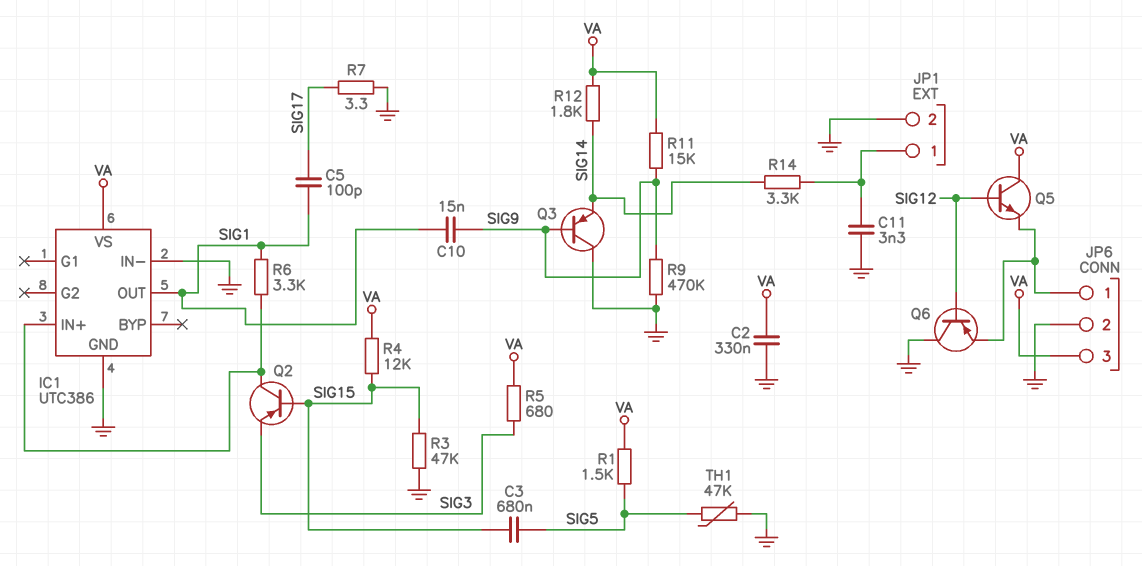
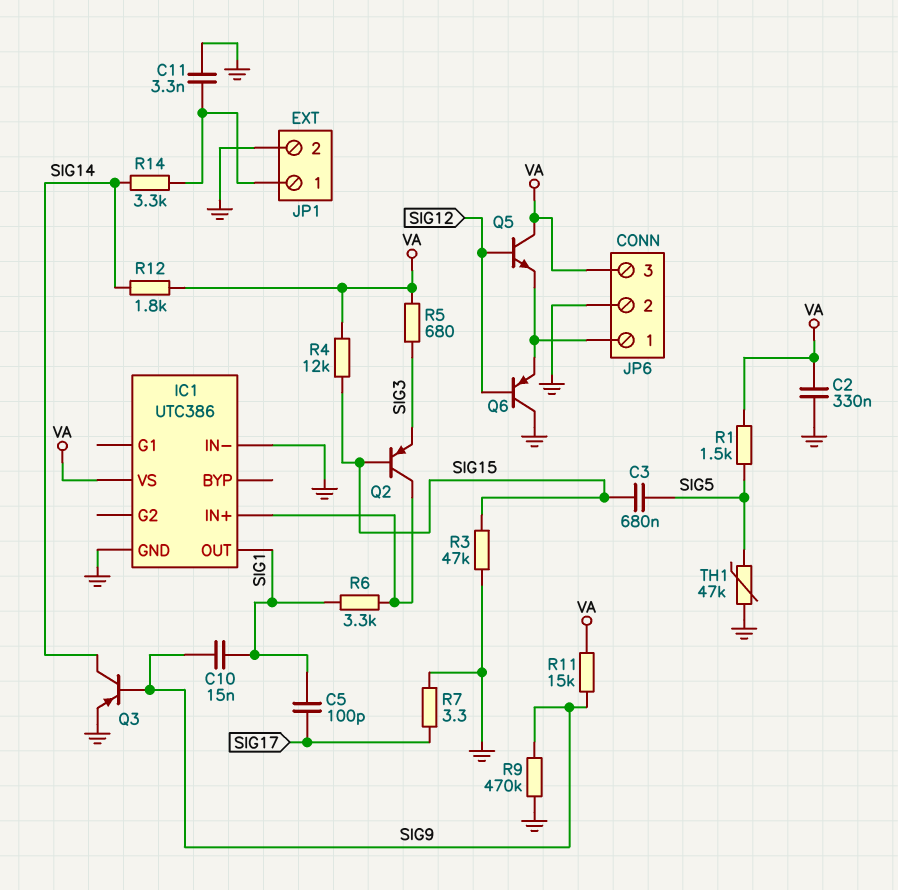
Q3: PNP (B SIG9, C GND, E SIG14) -> PNP (B SIG9, C SIG14, E GND)

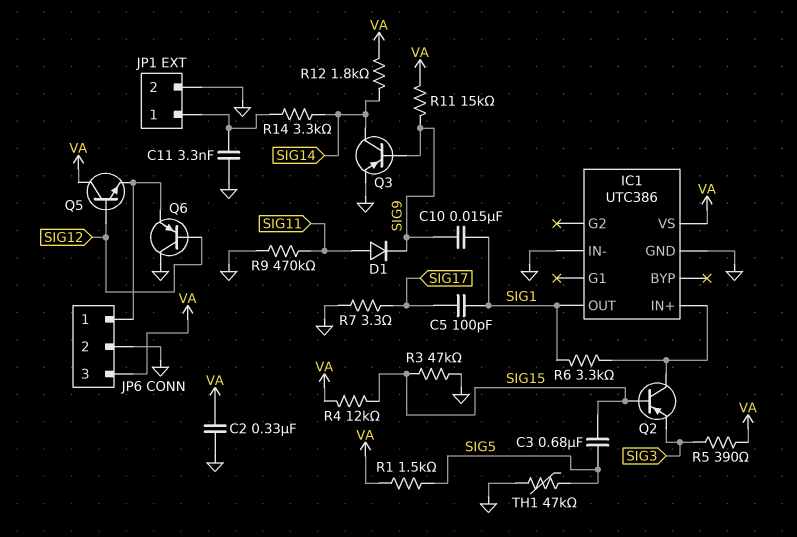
D1: none -> diode (A SIG11, K SIG9)
R5: 680 (SIG3, VA) -> 390 (SIG3, VA)
R9: 470k (GND, SIG9) -> 470k (GND, SIG11)

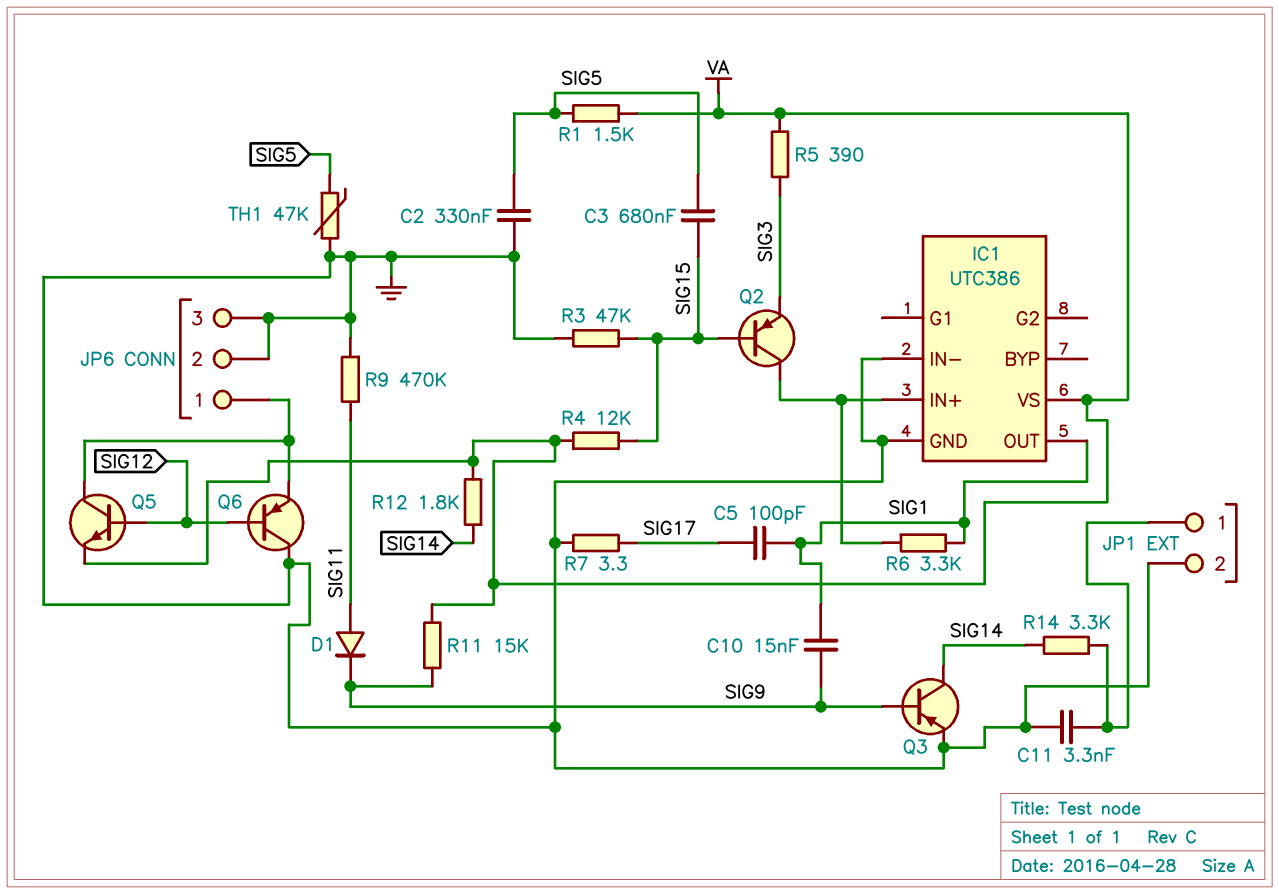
C2: 330nF (GND, VA) -> 330nF (GND, SIG5)
JP6 pin 3: VA -> GND
Q5: NPN (B SIG12, C VA, E JP6/1) -> NPN (B SIG12, C JP6/1, E VA)

